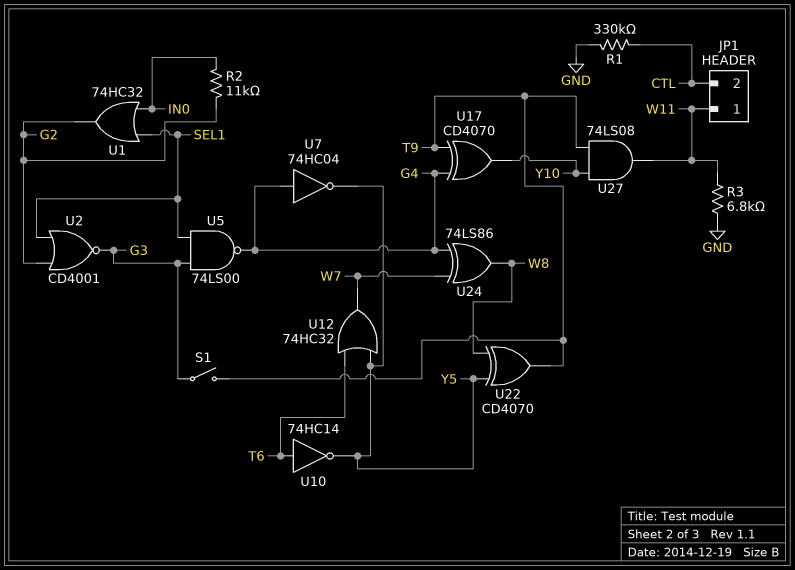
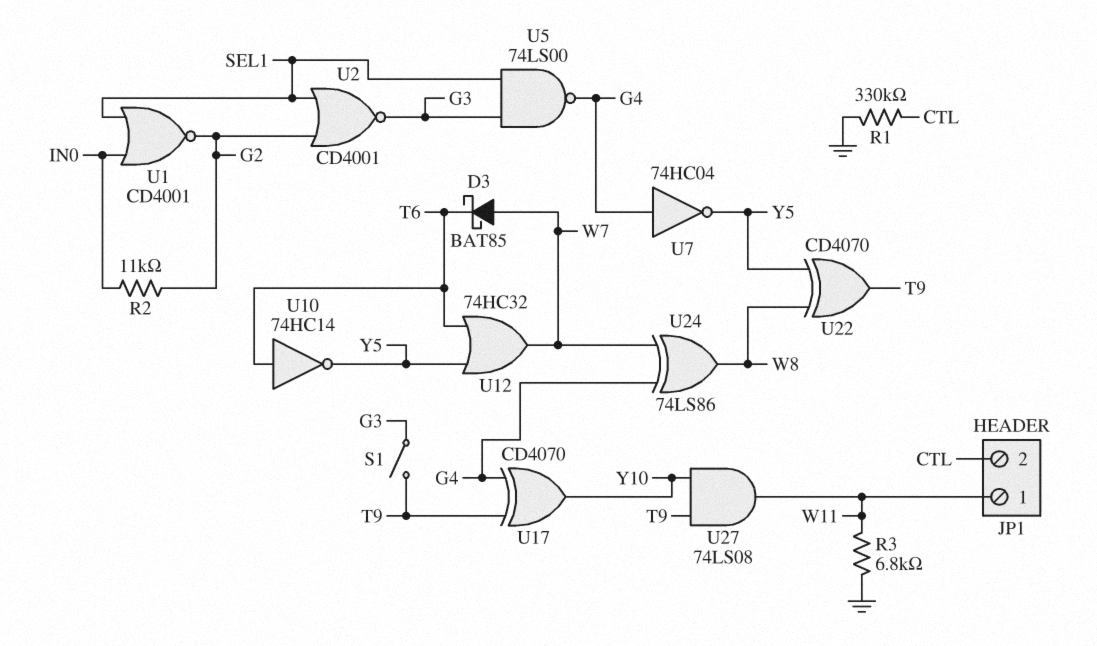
D3: none -> schottky BAT85 (A W7, K T6)
U1: OR 74HC32 (in IN0, in SEL1, out G2) -> NOR CD4001 (in IN0, in SEL1, out G2)

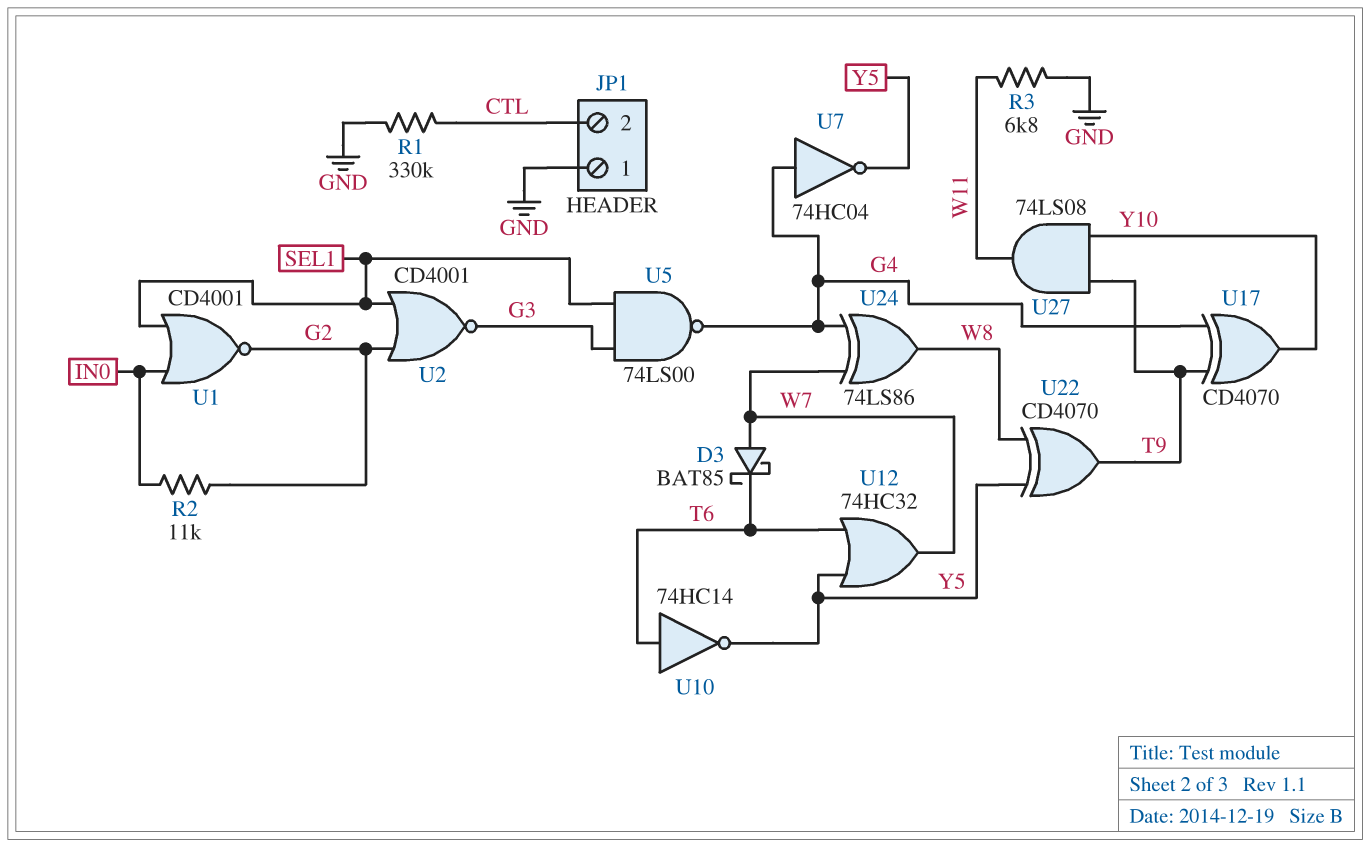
JP1 pin 1: W11 -> GND
S1: switch (G3, T9) -> none

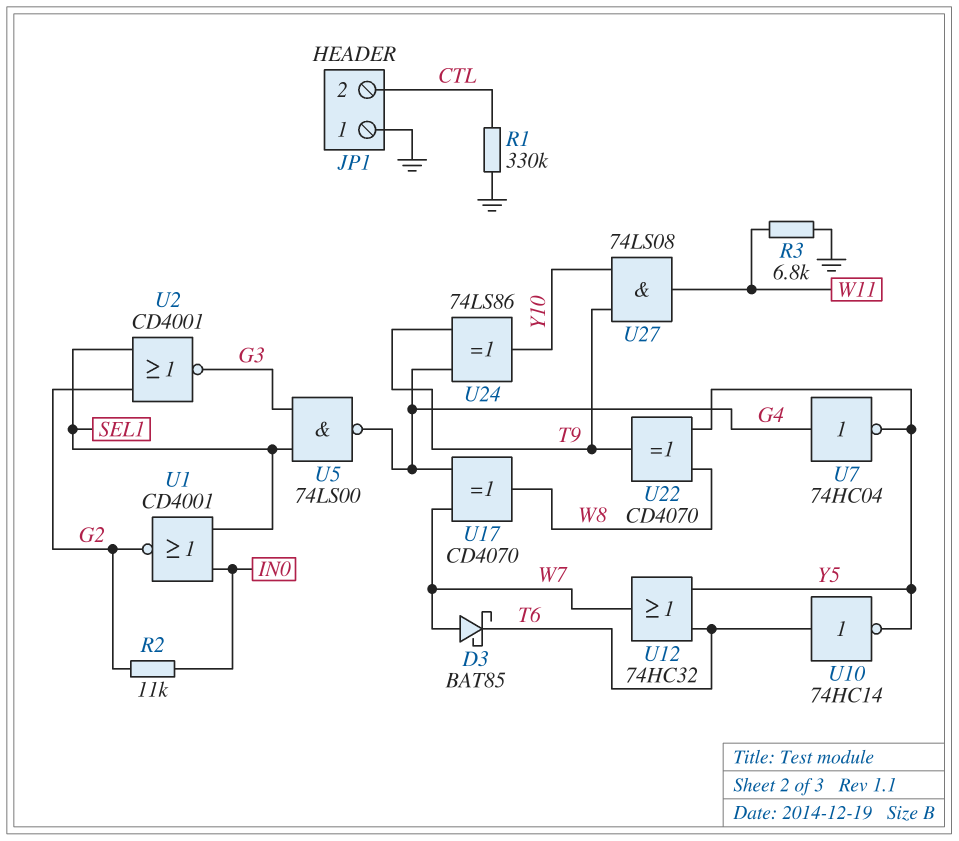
U17: XOR CD4070 (in G4, in T9, out Y10) -> XOR CD4070 (in G4, in W7, out W8)
U24: XOR 74LS86 (in G4, in W7, out W8) -> XOR 74LS86 (in G4, in T9, out Y10)

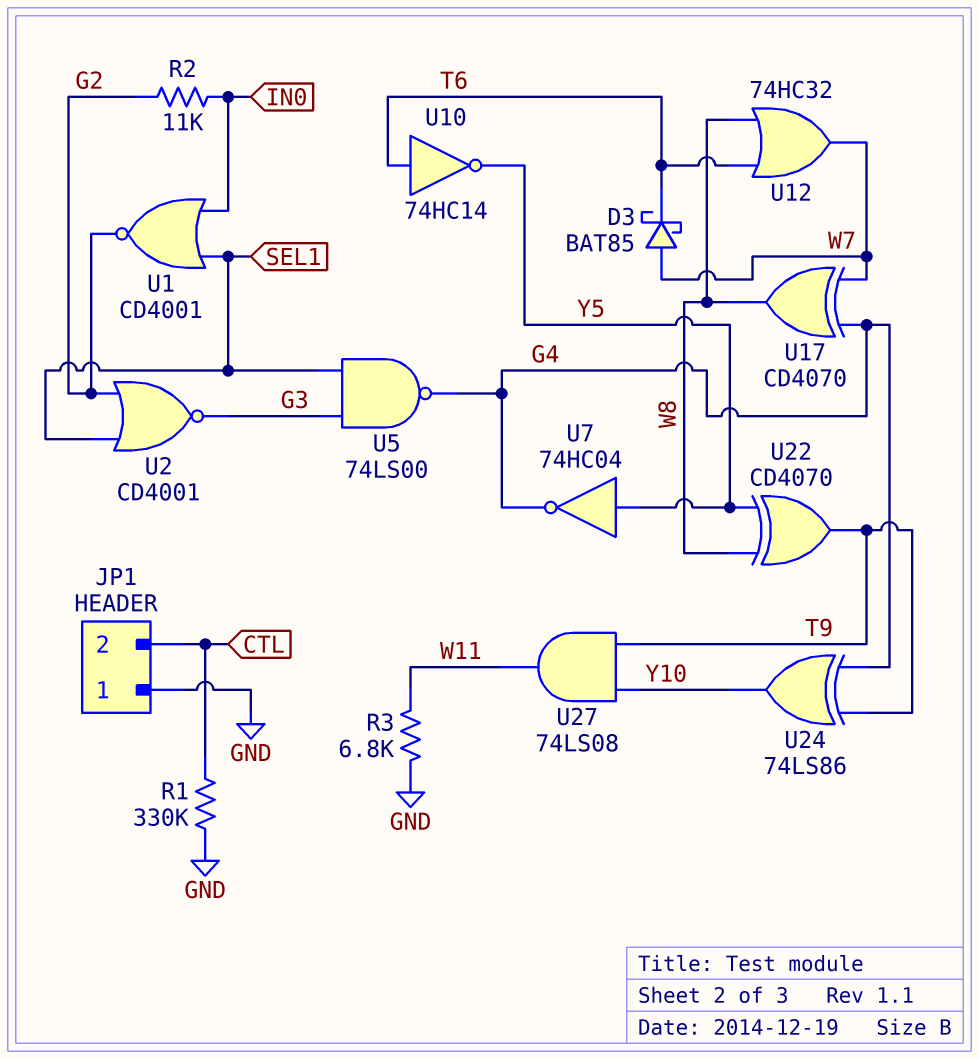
U7: NOT 74HC04 (in G4, out Y5) -> NOT 74HC04 (in Y5, out G4)
U12: OR 74HC32 (in T6, in Y5, out W7) -> OR 74HC32 (in T6, in W8, out W7)

